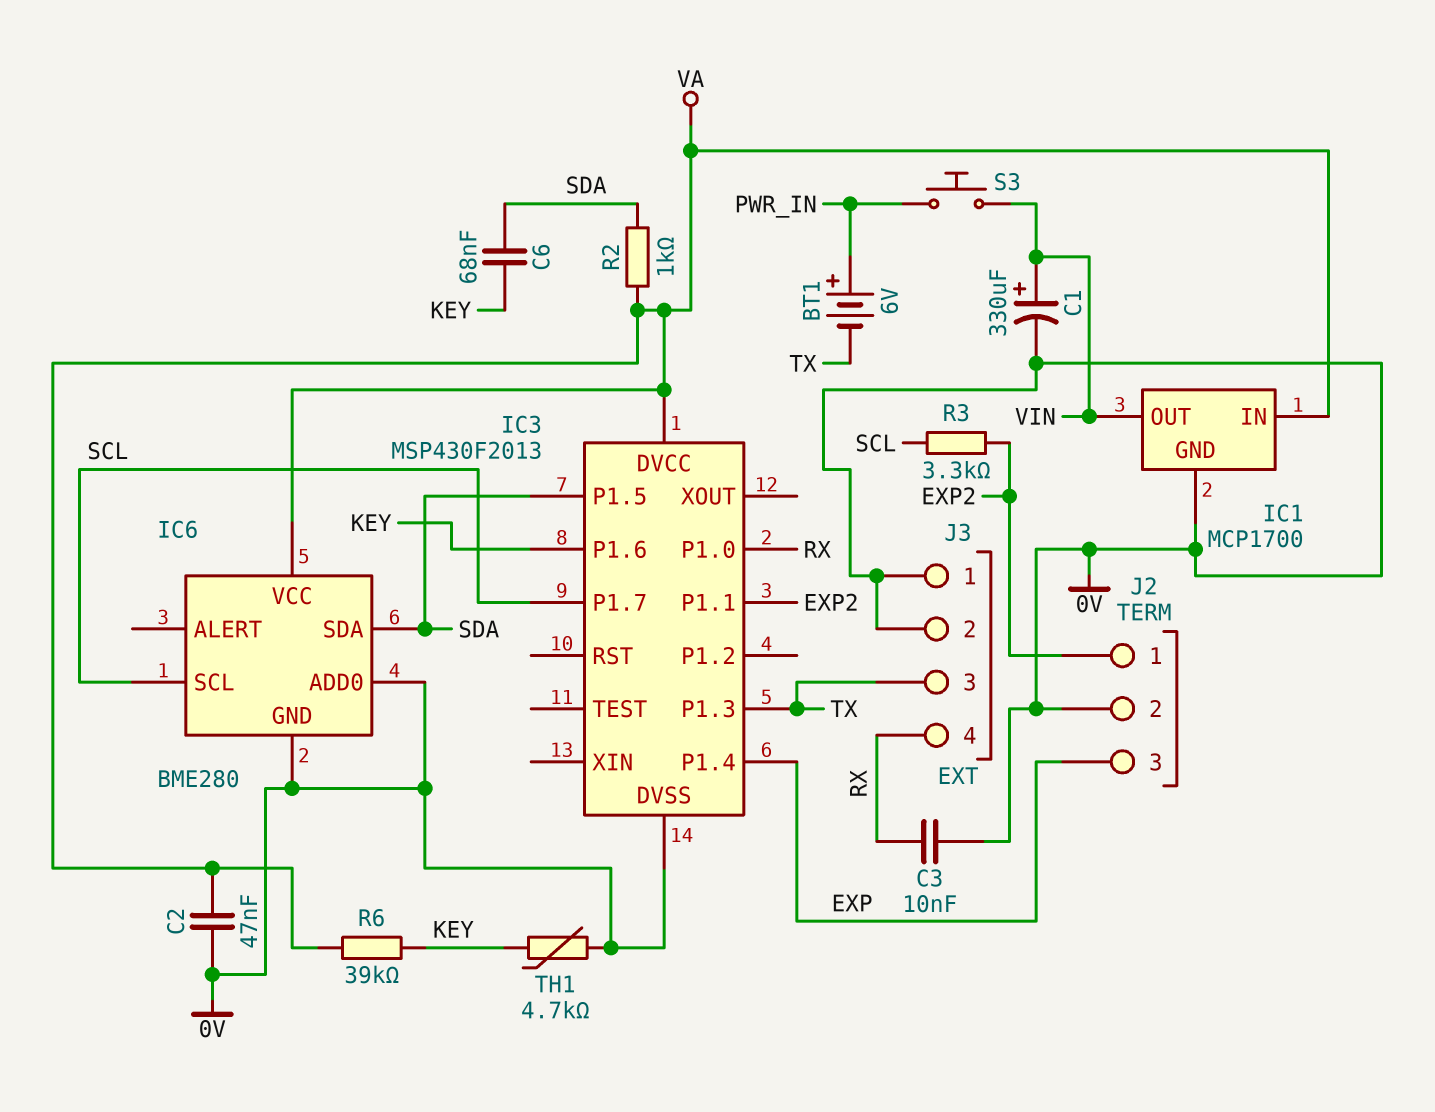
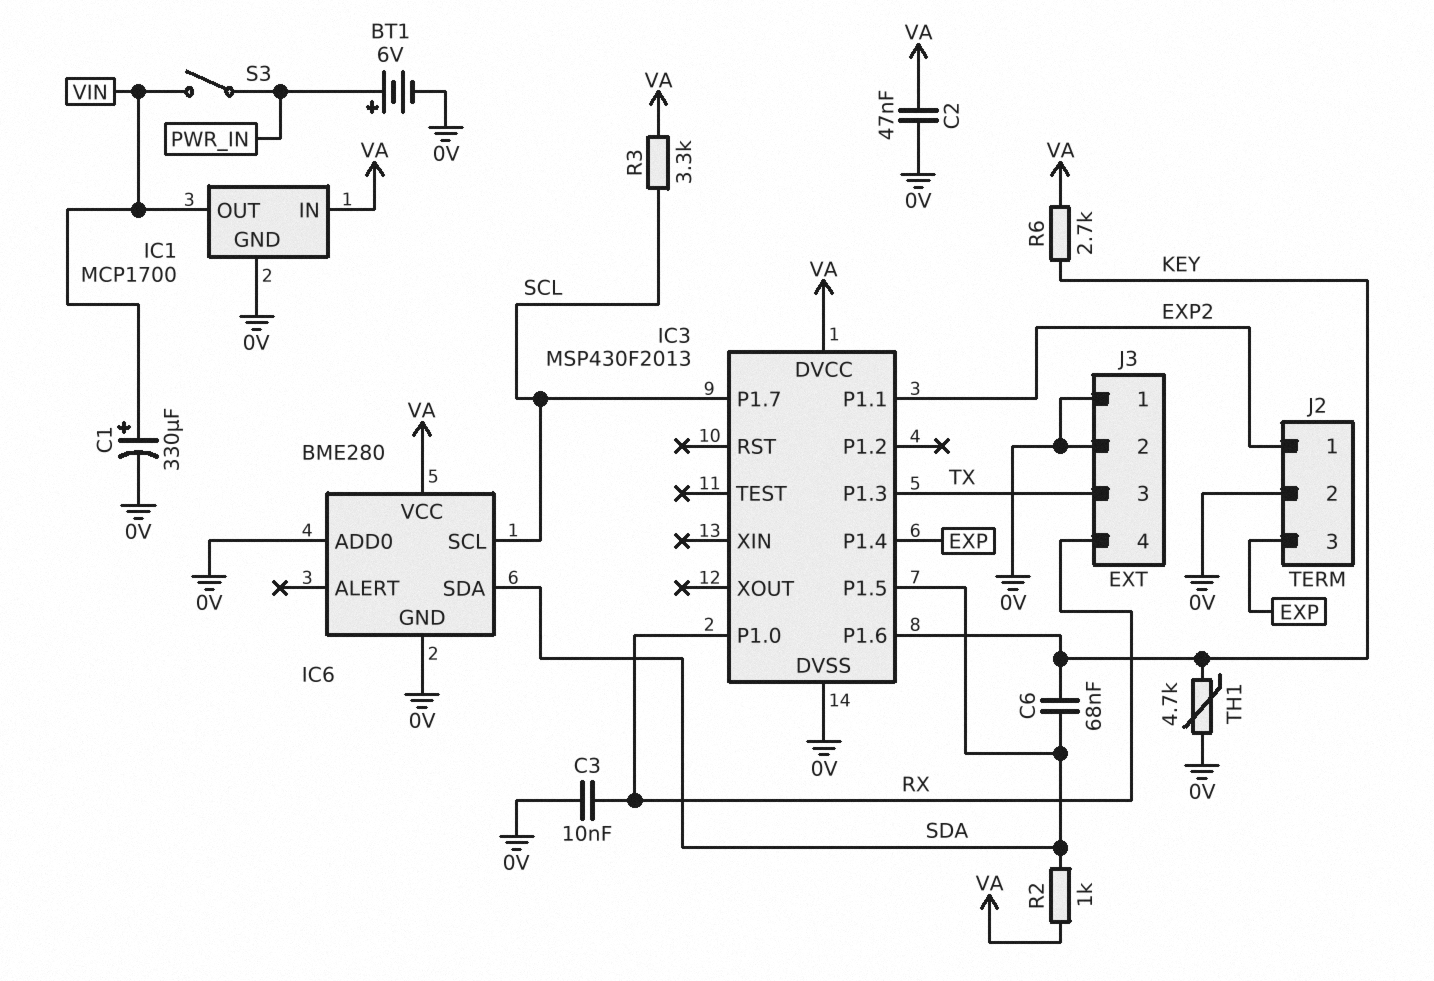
BT1: 6V (plus PWR_IN, minus TX) -> 6V (plus PWR_IN, minus 0V)
R3: 3.3k (EXP2, SCL) -> 3.3k (SCL, VA)
R6: 39k (KEY, VA) -> 2.7k (KEY, VA)
S3: button (PWR_IN, VIN) -> switch (PWR_IN, VIN)

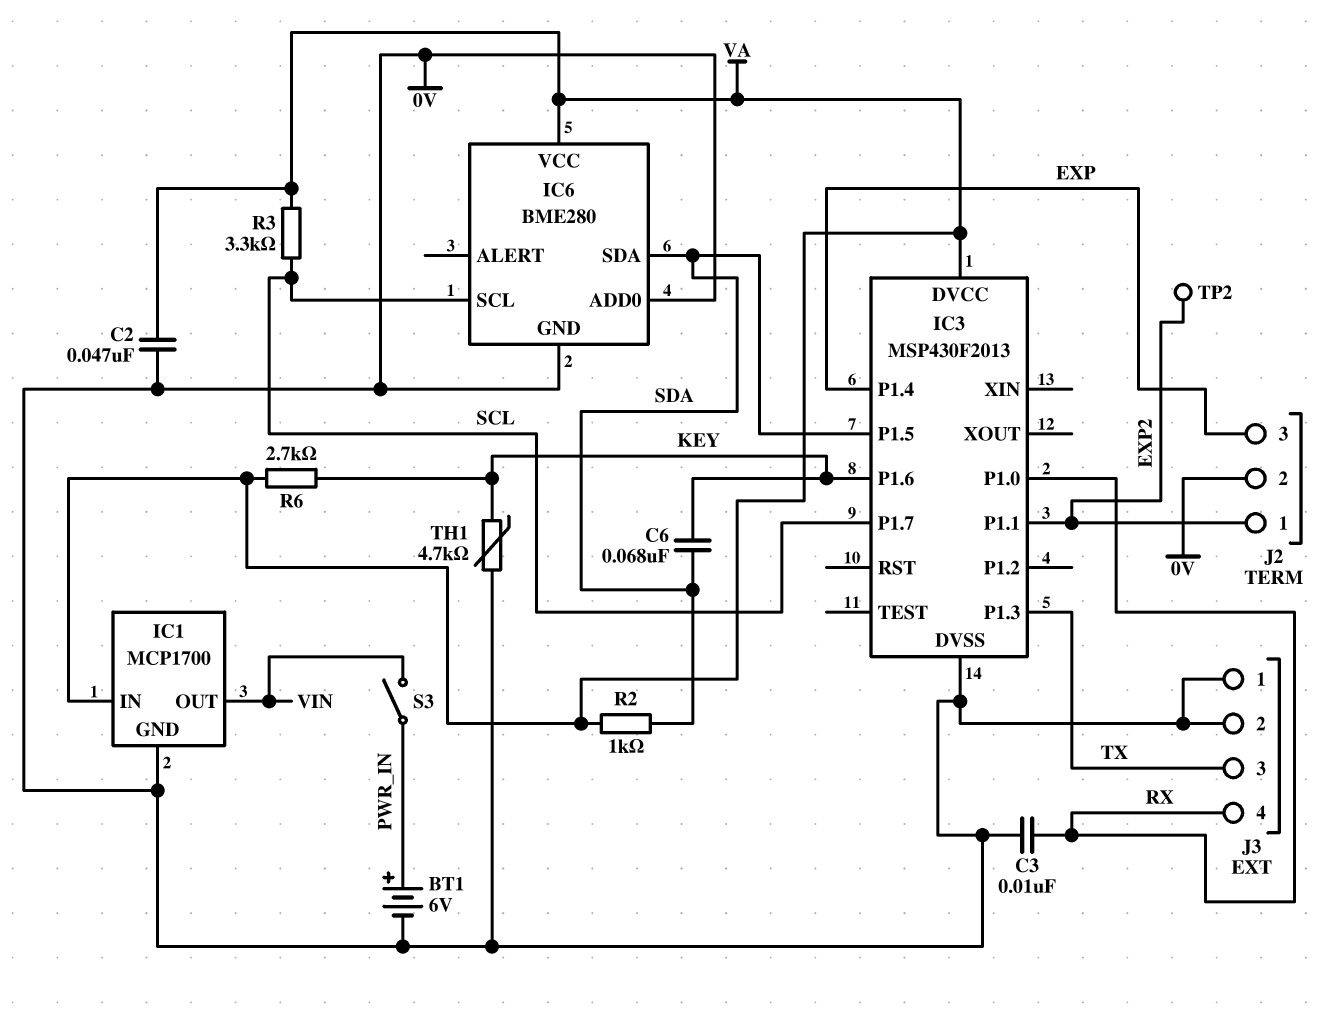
C1: 330uF (plus VIN, minus 0V) -> none
TP2: none -> test point (EXP2)

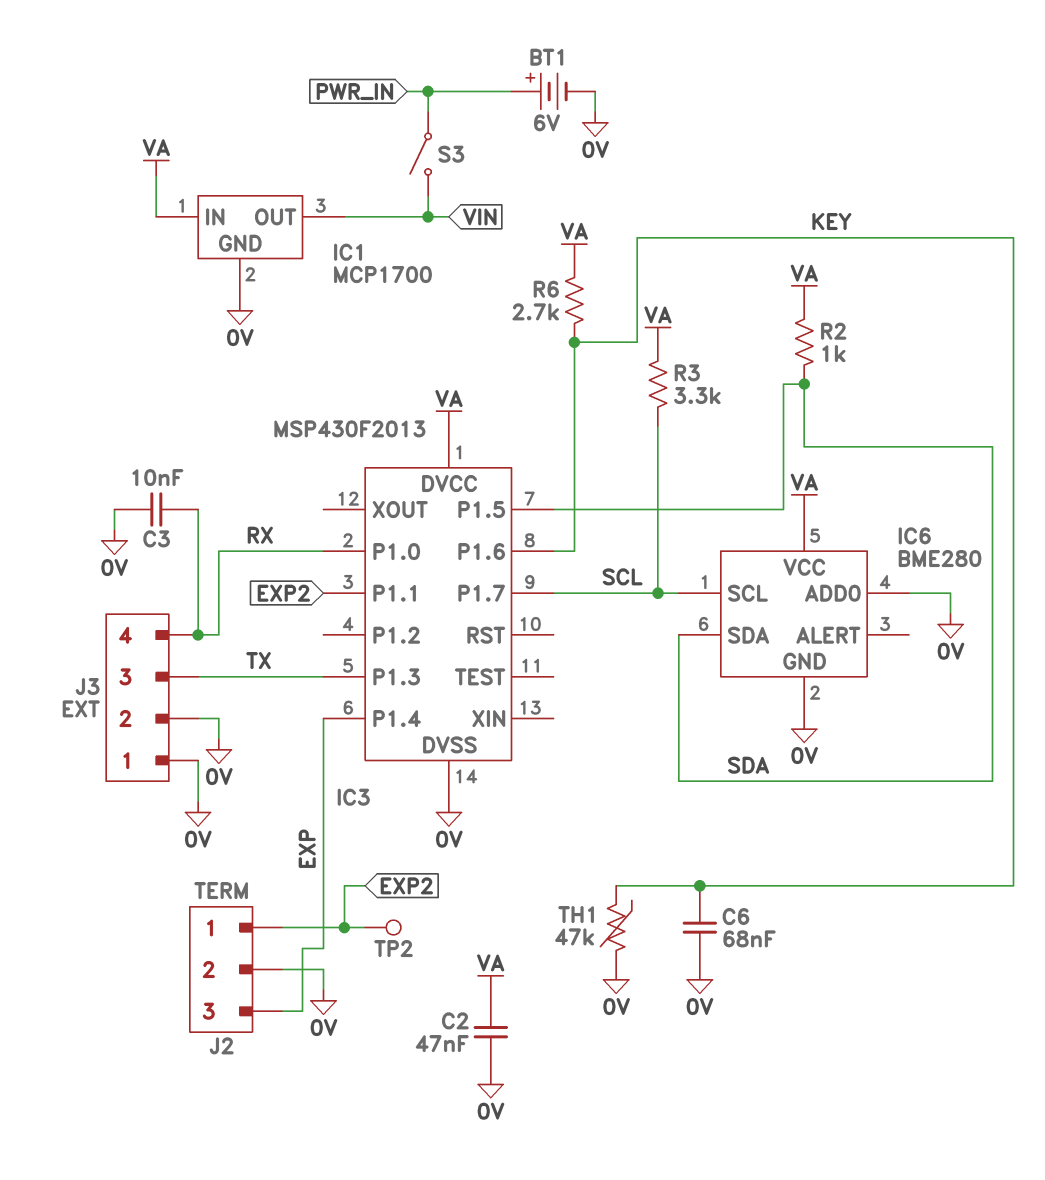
C6: 68nF (KEY, SDA) -> 68nF (0V, KEY)
TH1: 4.7k (0V, KEY) -> 47k (0V, KEY)

